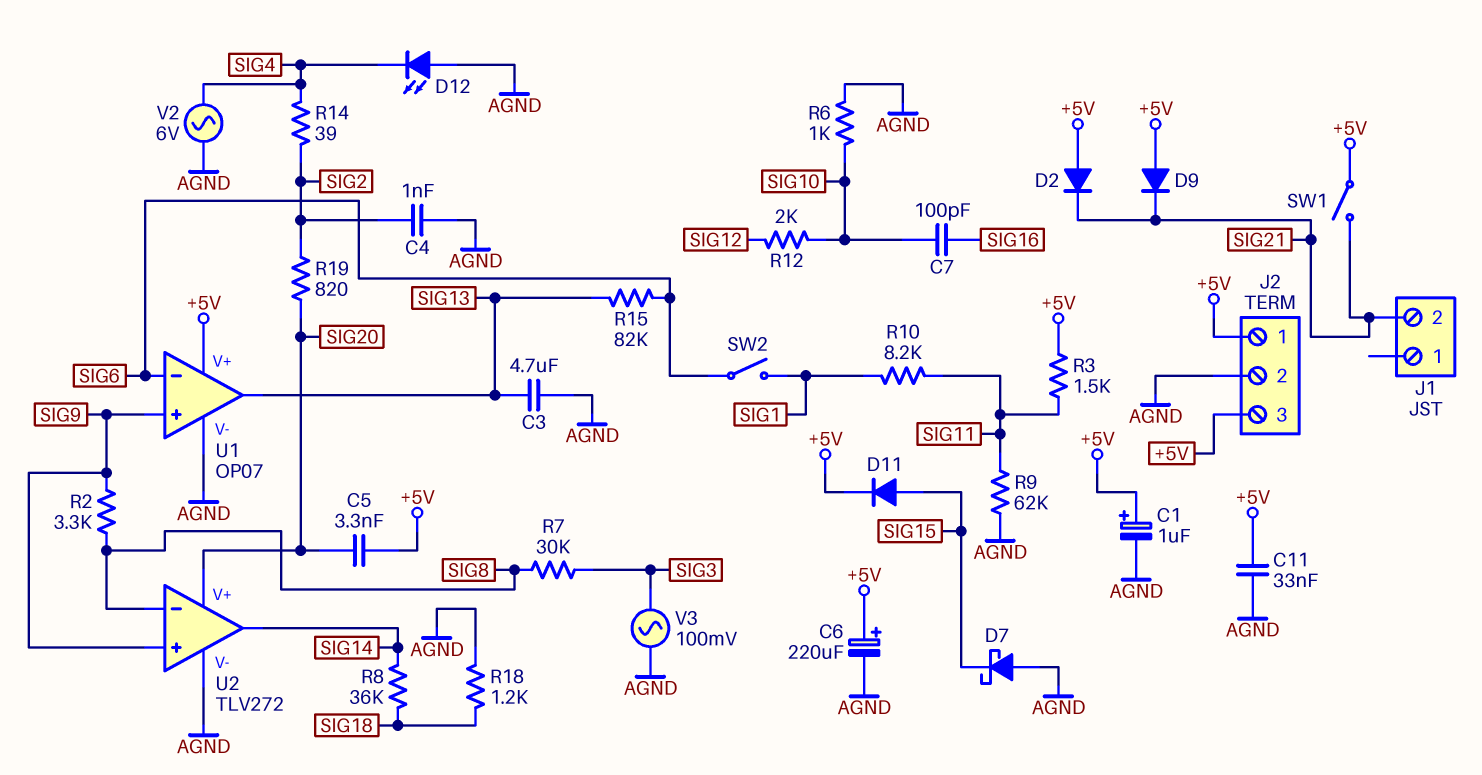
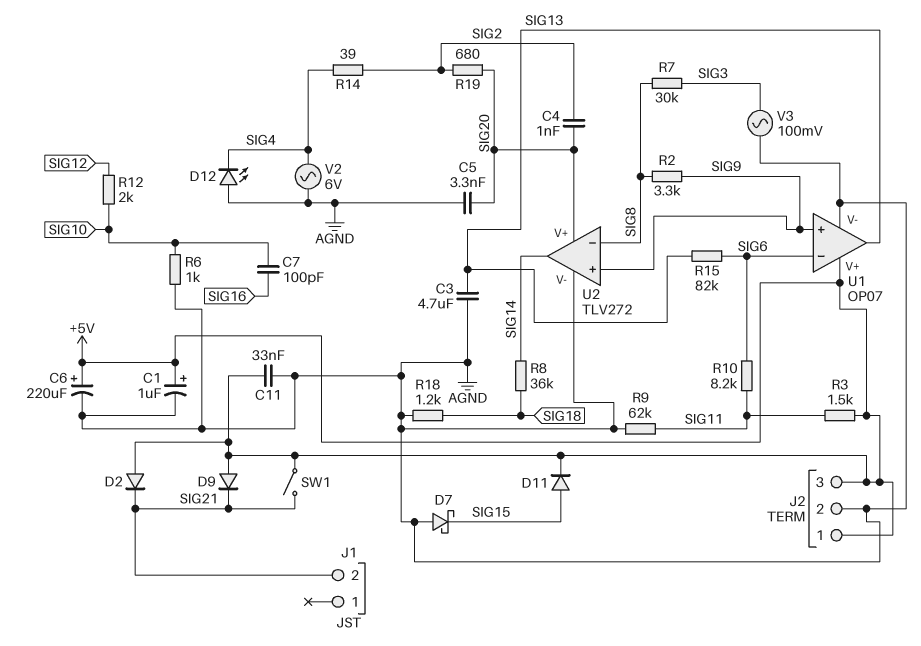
C4: 1nF (AGND, SIG2) -> 1nF (SIG2, SIG20)
C5: 3.3nF (+5V, SIG20) -> 3.3nF (AGND, SIG20)
R10: 8.2k (SIG1, SIG11) -> 8.2k (SIG6, SIG11)
R19: 820 (SIG2, SIG20) -> 680 (SIG2, SIG20)
SW2: switch (SIG1, SIG6) -> none

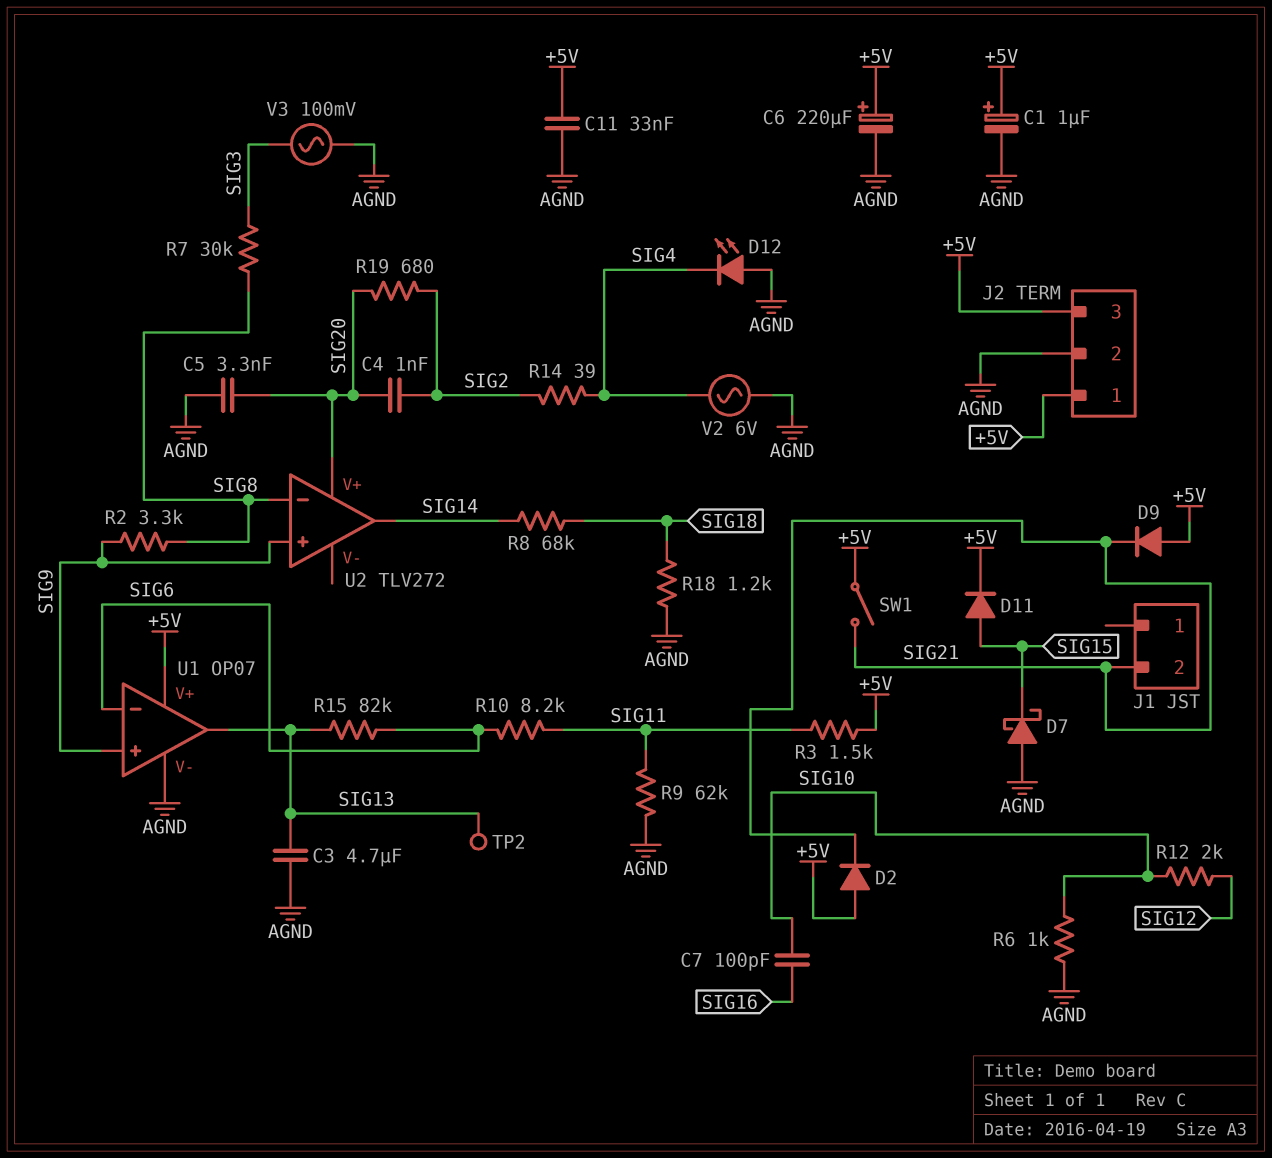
R8: 36k (SIG14, SIG18) -> 68k (SIG14, SIG18)
TP2: none -> test point (SIG13)
U2 pin V-: AGND -> none

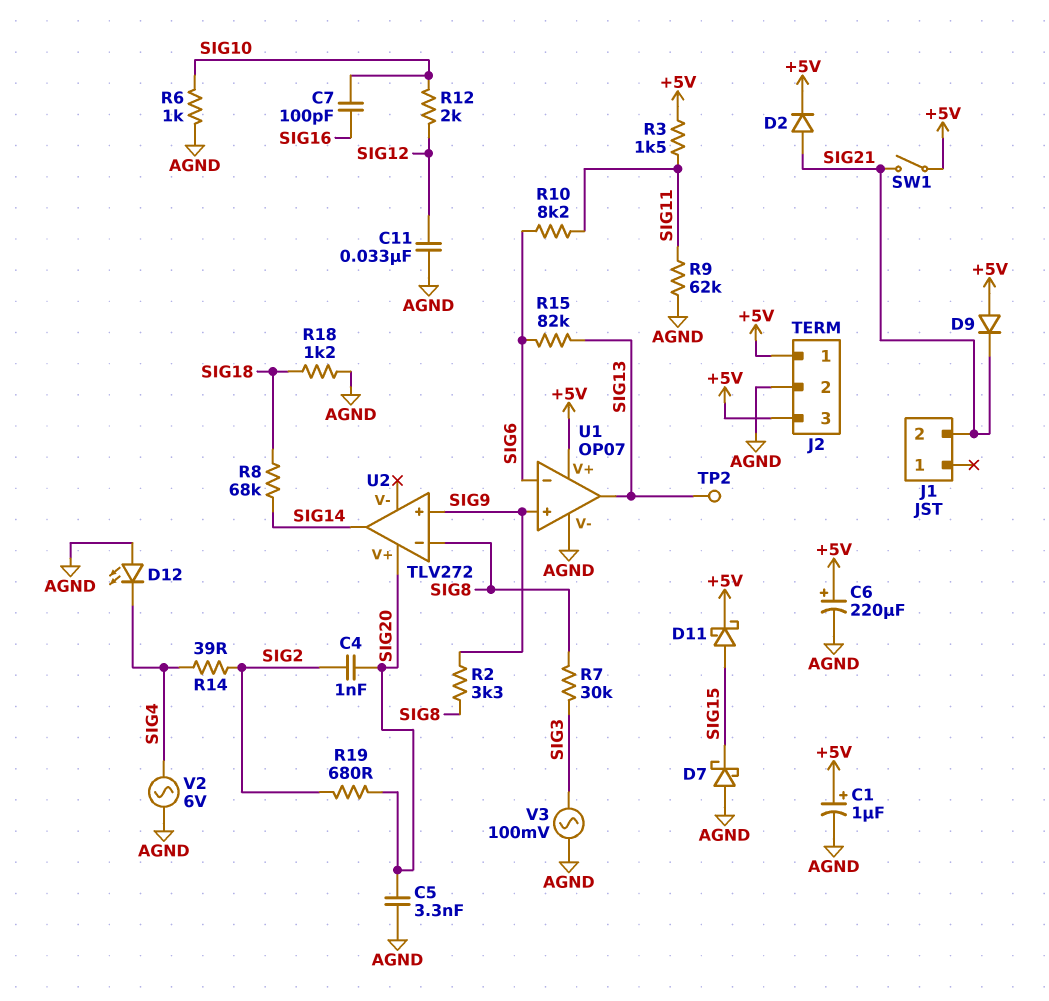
C3: 4.7uF (AGND, SIG13) -> none
C11: 33nF (+5V, AGND) -> 33nF (AGND, SIG12)
D2: diode (A +5V, K SIG21) -> diode (A SIG21, K +5V)
D11: diode (A SIG15, K +5V) -> schottky (A SIG15, K +5V)

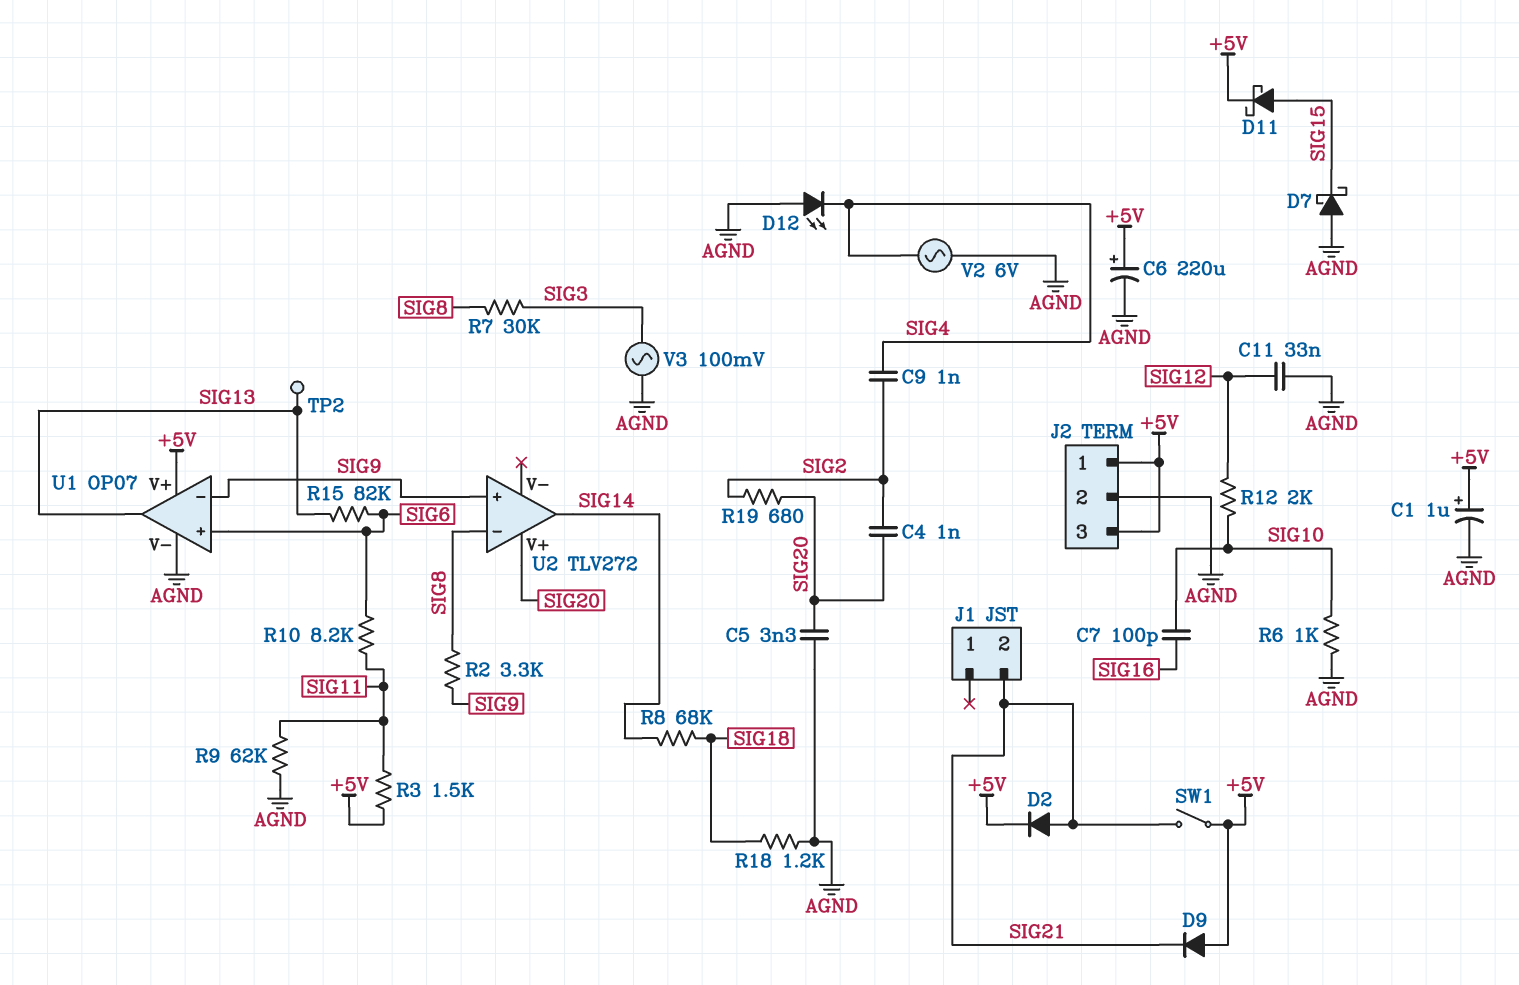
C9: none -> 1nF (SIG2, SIG4)
R14: 39 (SIG2, SIG4) -> none
U1 pin in+: SIG9 -> SIG6
U1 pin in-: SIG6 -> SIG9

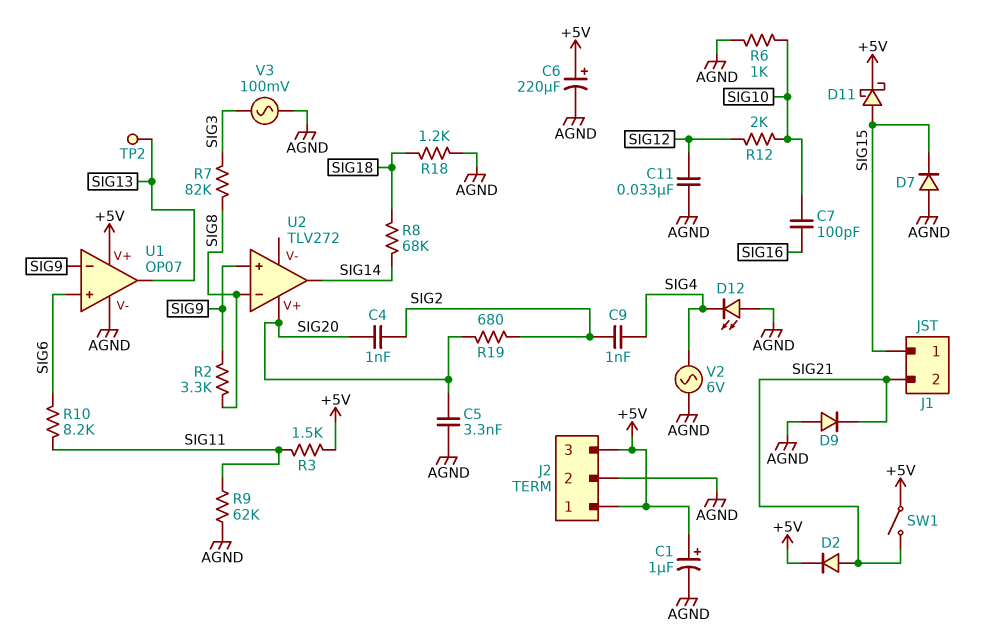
D7: schottky (A AGND, K SIG15) -> diode (A AGND, K SIG15)
D9: diode (A +5V, K SIG21) -> diode (A AGND, K SIG21)
J1 pin 1: none -> SIG15
R7: 30k (SIG3, SIG8) -> 82k (SIG3, SIG8)
R15: 82k (SIG6, SIG13) -> none

